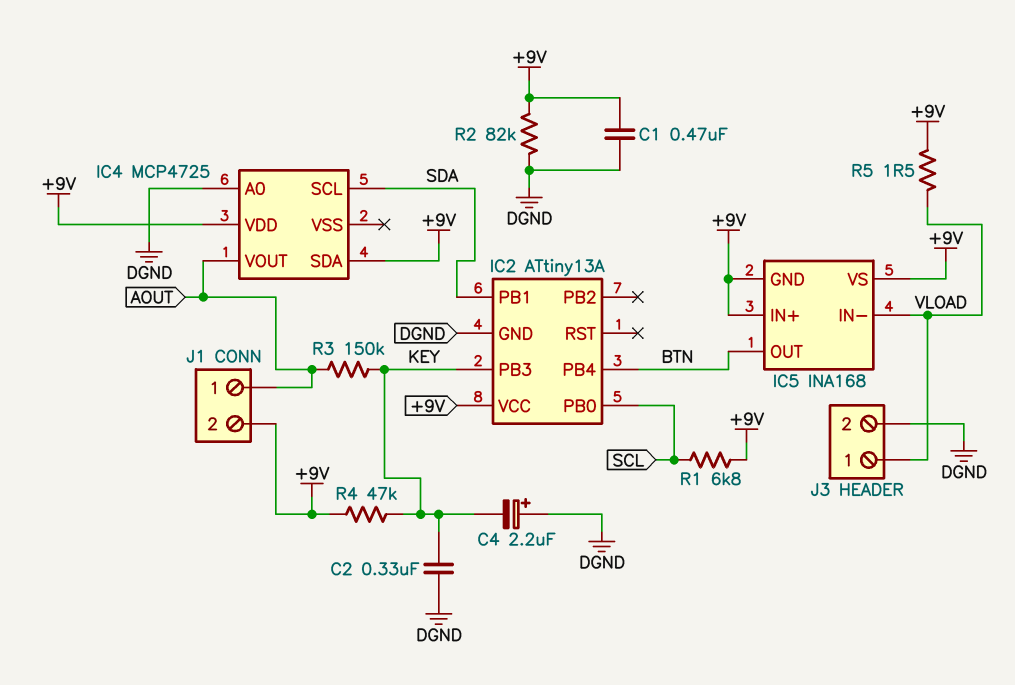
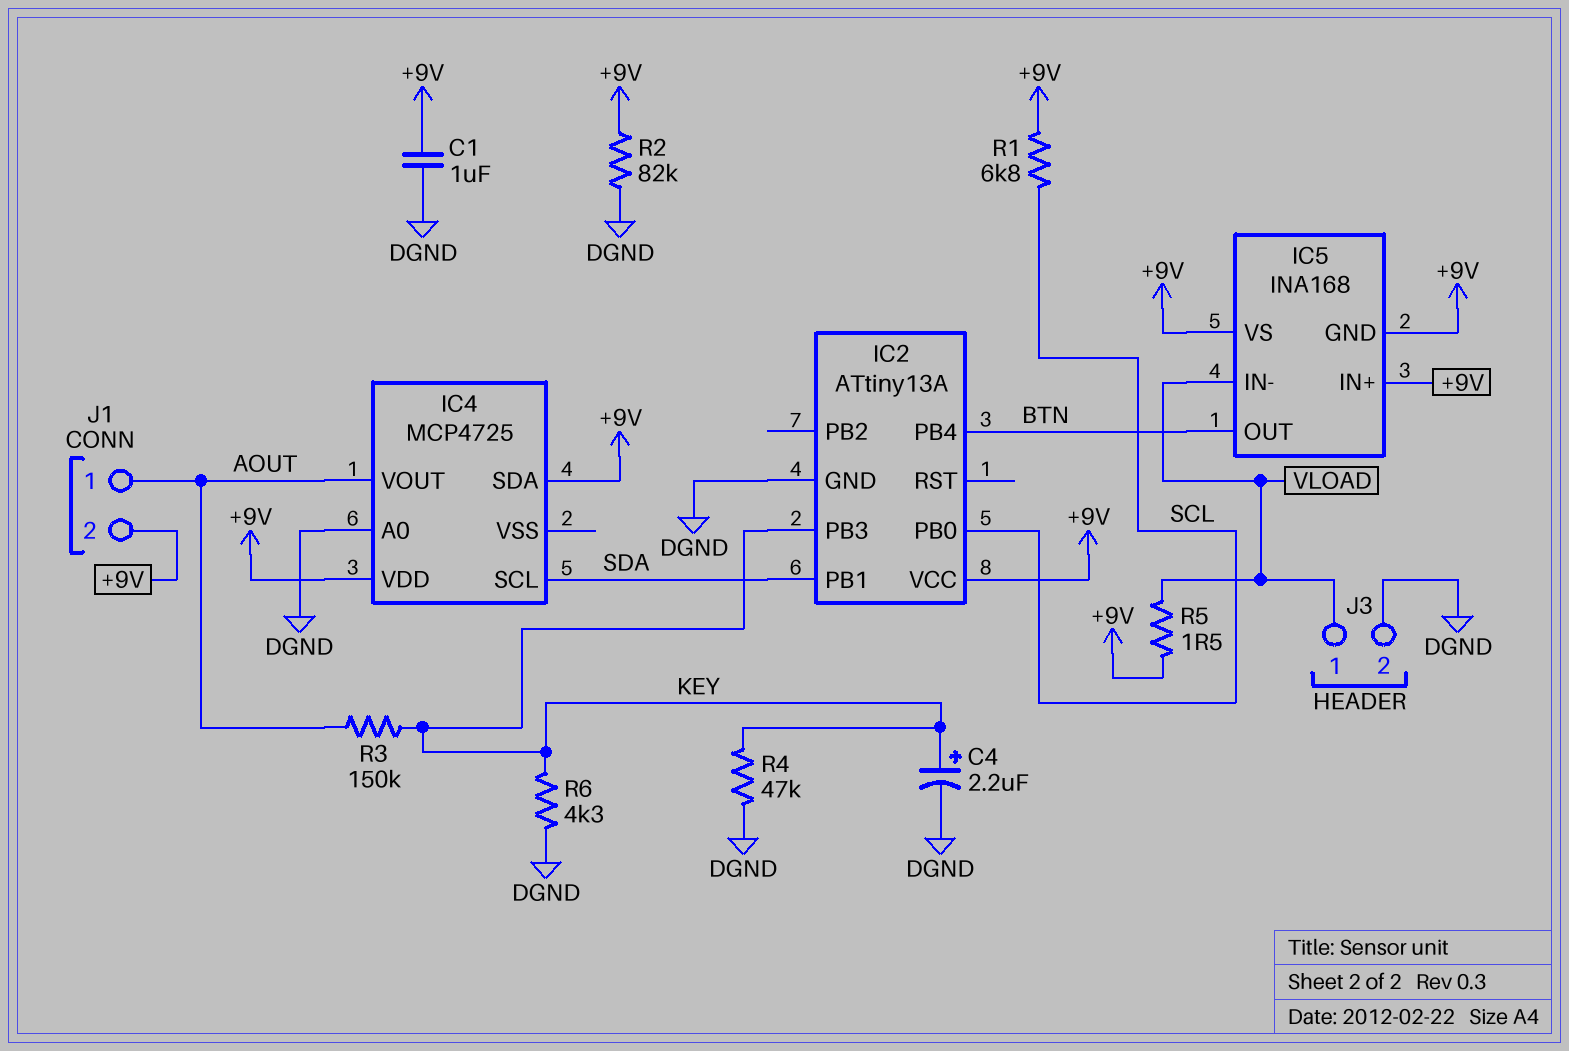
C1: 470nF (+9V, DGND) -> 1uF (+9V, DGND)
C2: 330nF (DGND, KEY) -> none
C4: 2.2uF (plus DGND, minus KEY) -> 2.2uF (plus KEY, minus DGND)
R4: 47k (+9V, KEY) -> 47k (DGND, KEY)
R6: none -> 4.3k (DGND, KEY)

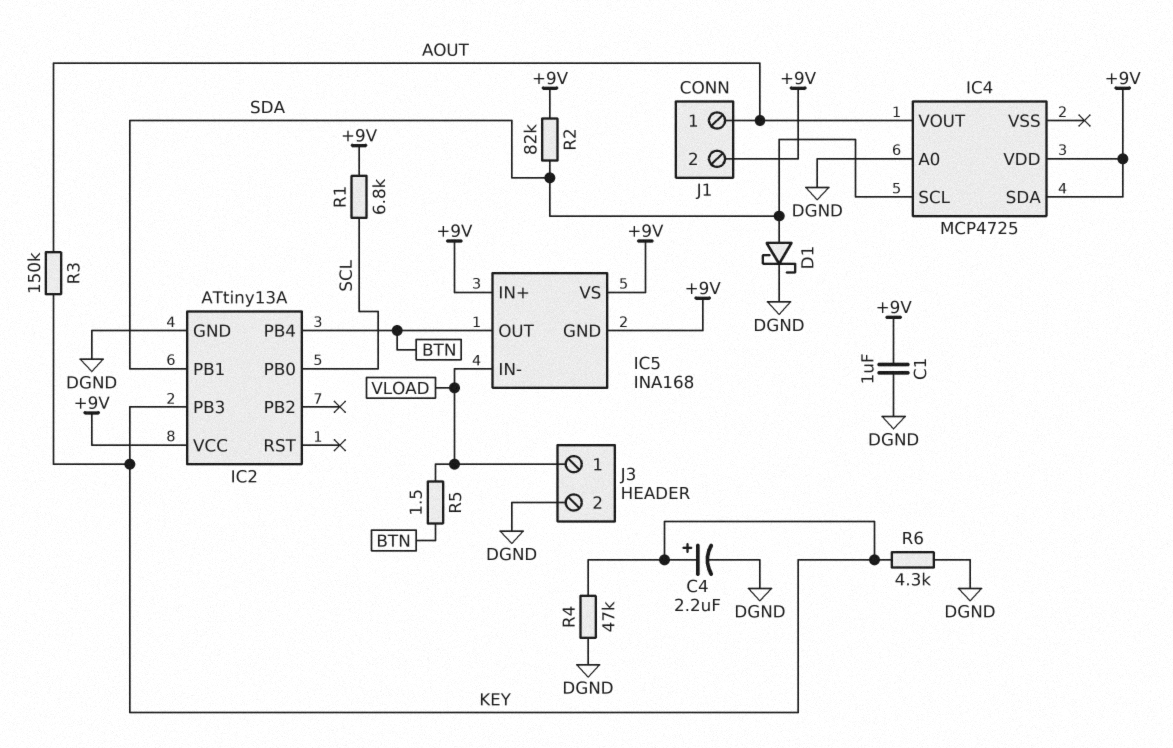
D1: none -> schottky (A SDA, K DGND)
R2: 82k (+9V, DGND) -> 82k (+9V, SDA)
R5: 1.5 (+9V, VLOAD) -> 1.5 (BTN, VLOAD)

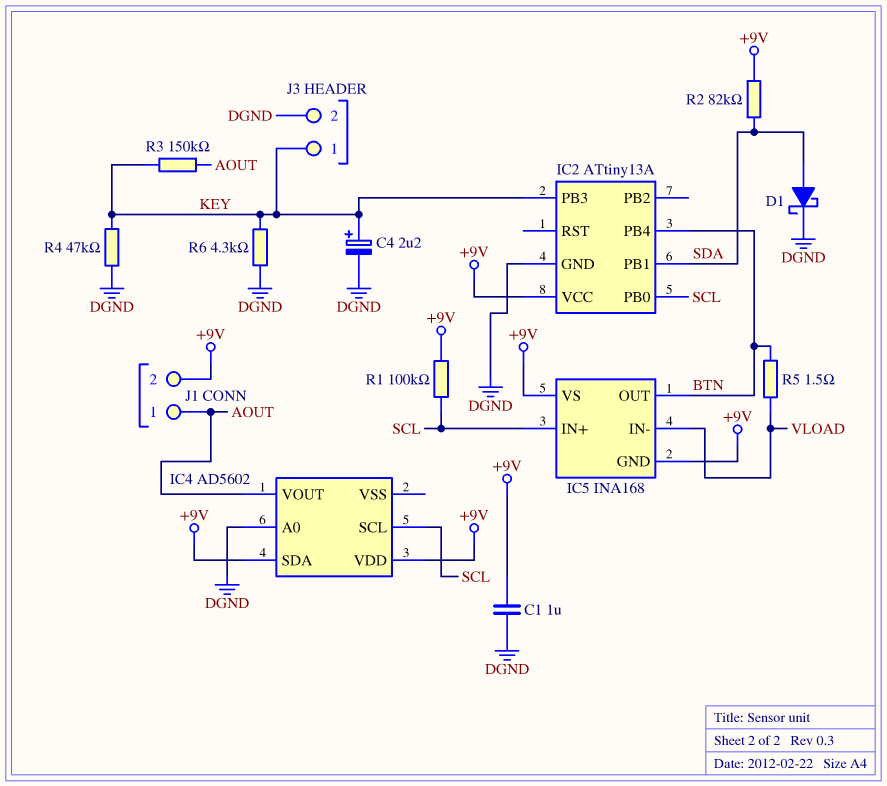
IC4: MCP4725 -> AD5602
IC4 pin SCL: SDA -> SCL
IC5 pin IN+: +9V -> SCL
J3 pin 1: VLOAD -> KEY
R1: 6.8k (+9V, SCL) -> 100k (+9V, SCL)

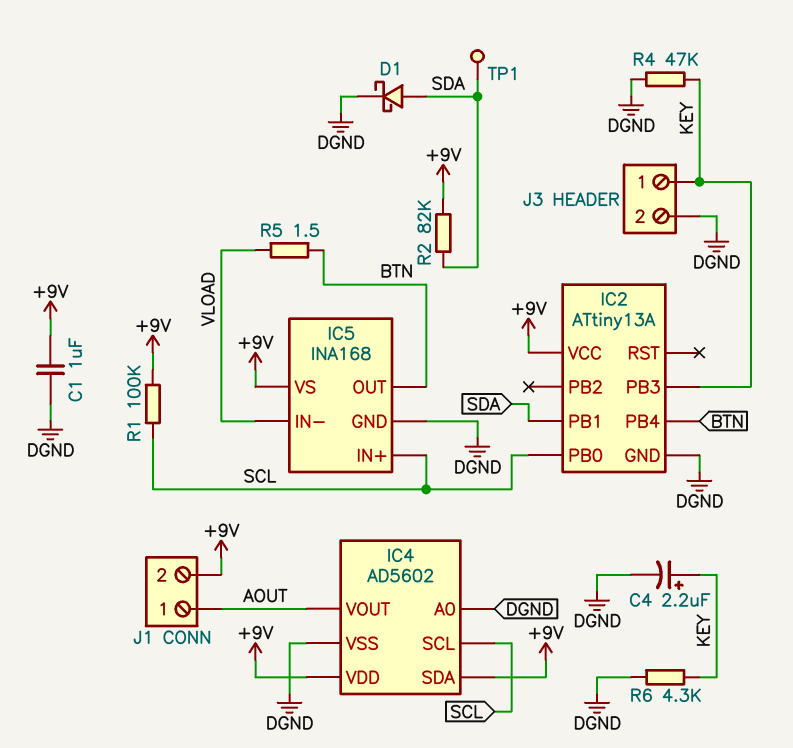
IC4 pin VSS: none -> DGND
IC5 pin GND: +9V -> DGND
R3: 150k (AOUT, KEY) -> none
TP1: none -> test point (SDA)

